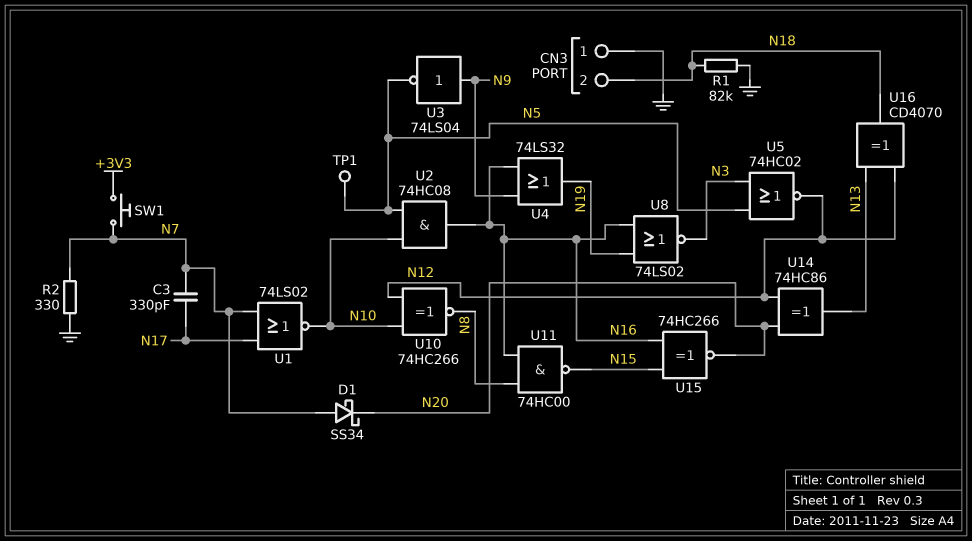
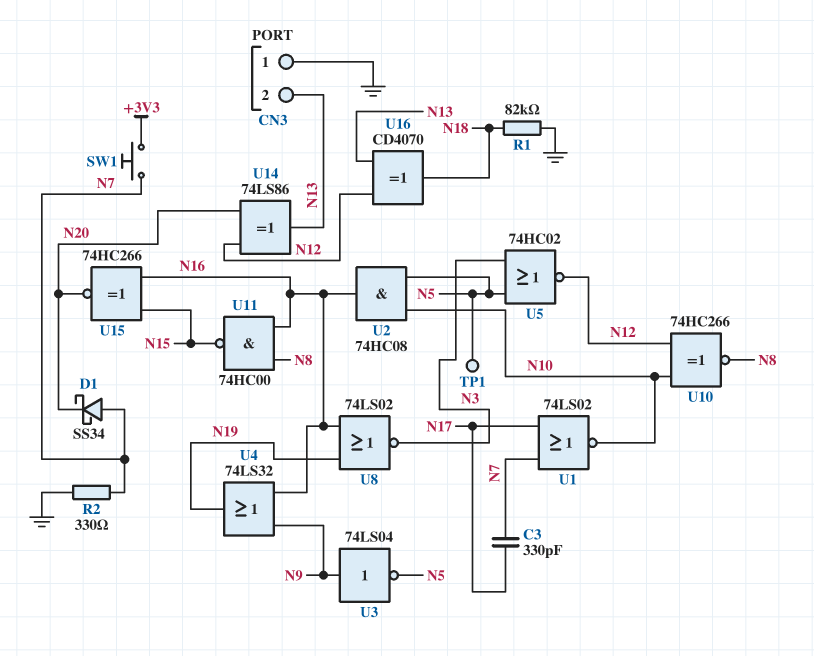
CN3 pin 2: N18 -> N13
U14: XOR 74HC86 (in N12, in N20, out N13) -> XOR 74LS86 (in N12, in N20, out N13)

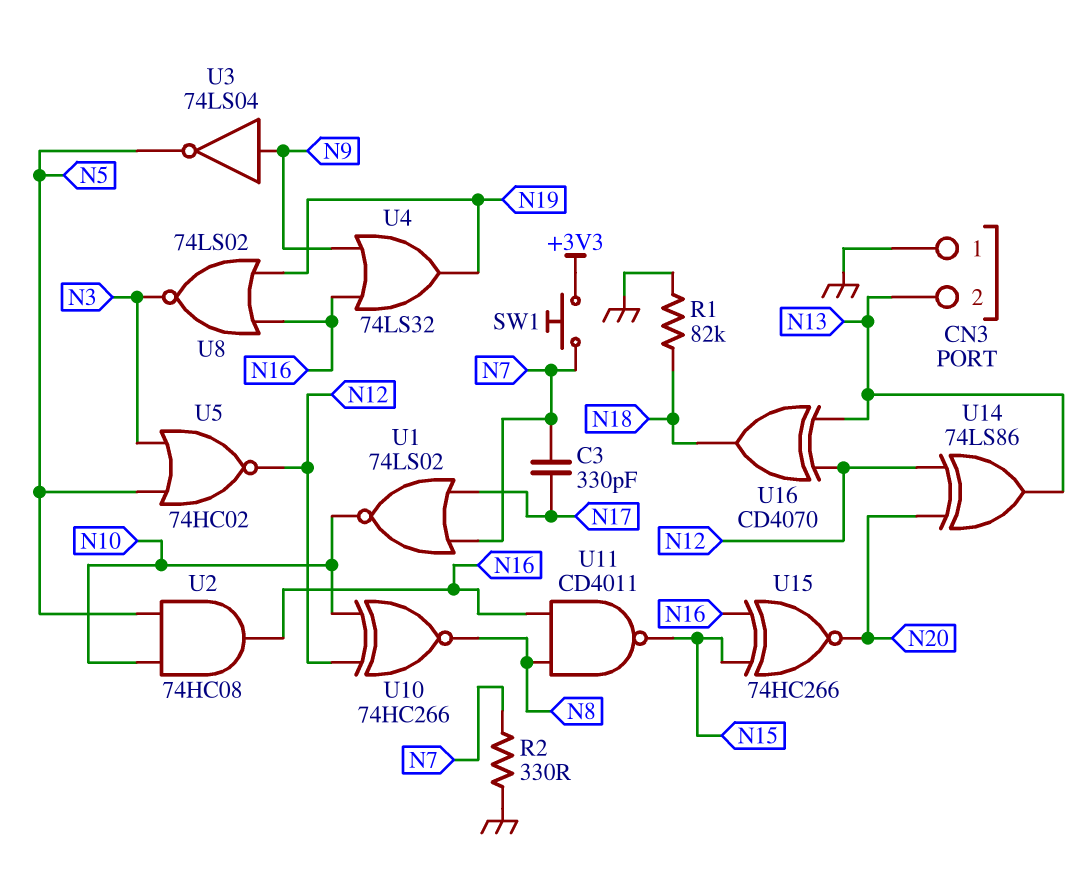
D1: schottky SS34 (A N7, K N20) -> none
TP1: test point (N5) -> none
U11: NAND 74HC00 (in N8, in N16, out N15) -> NAND CD4011 (in N8, in N16, out N15)

